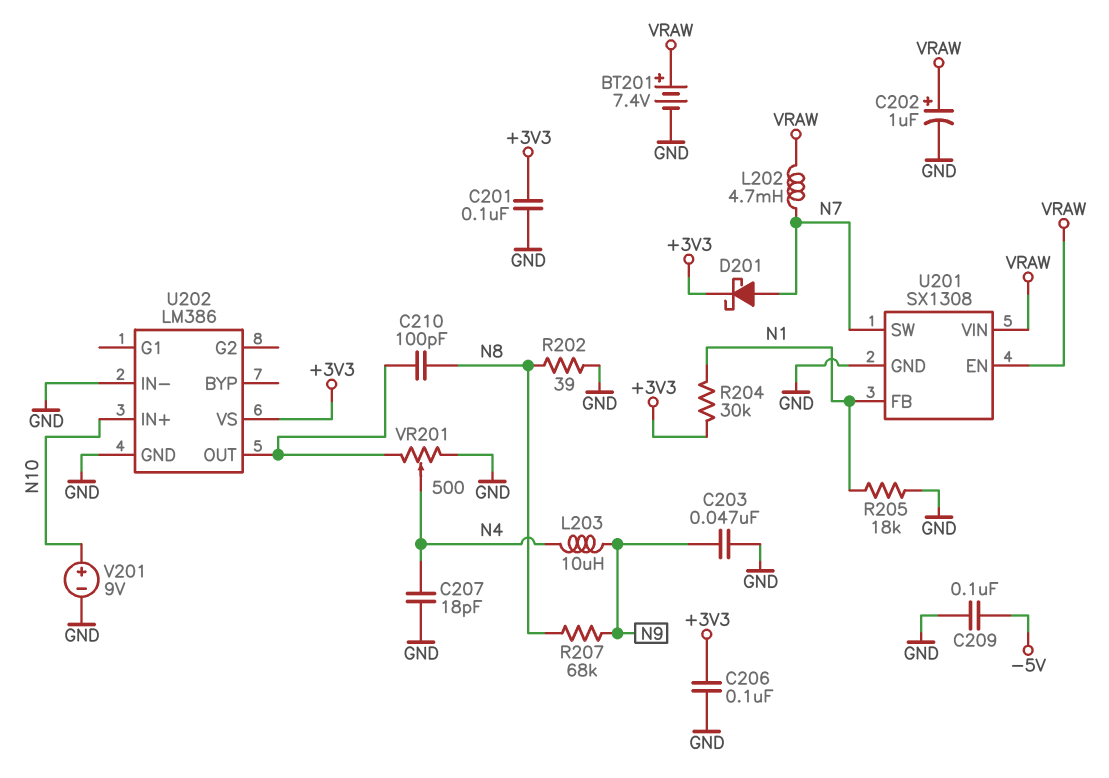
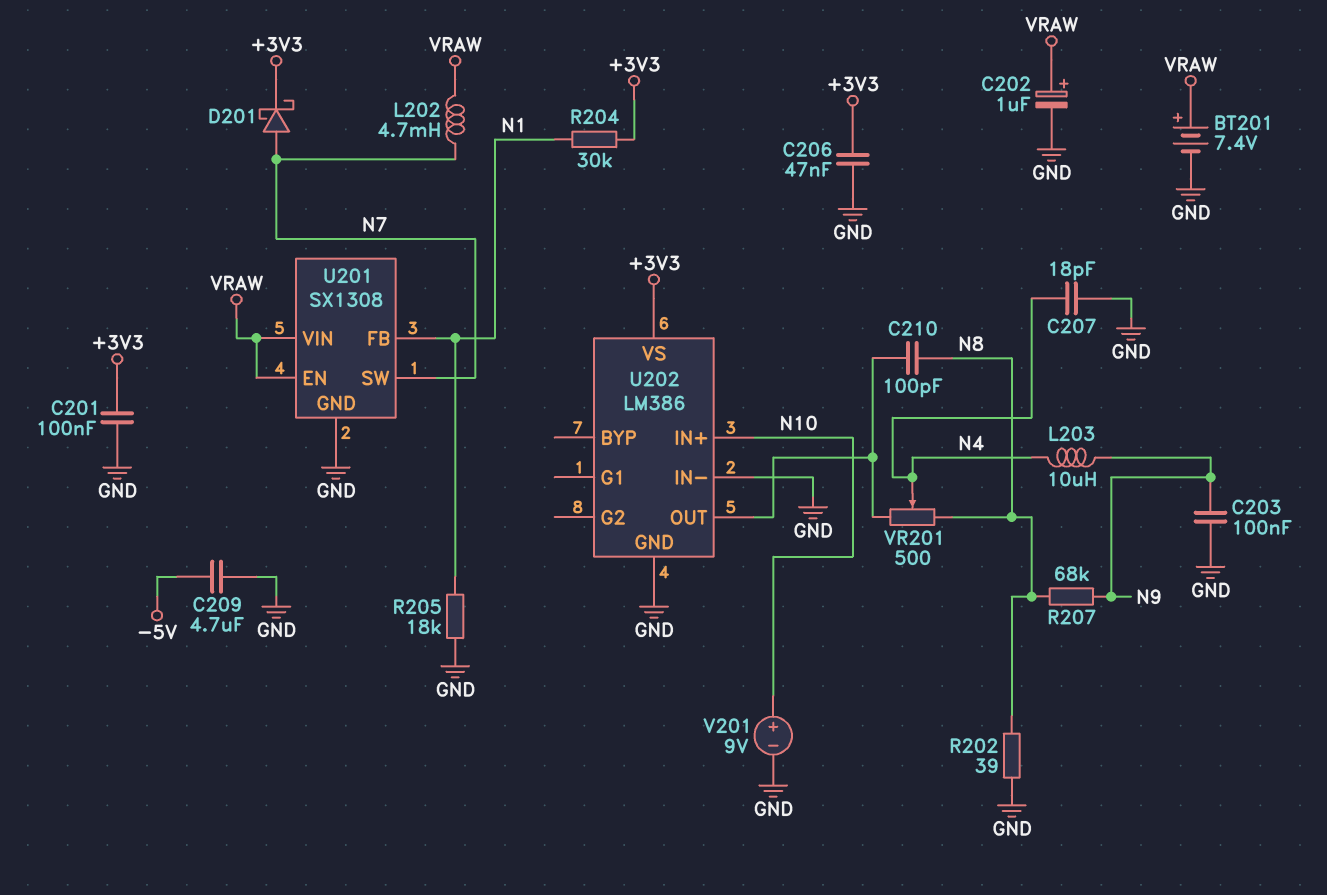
C203: 47nF (GND, N9) -> 100nF (GND, N9)
C206: 100nF (+3V3, GND) -> 47nF (+3V3, GND)
C209: 100nF (-5V, GND) -> 4.7uF (-5V, GND)
VR201: 500 (GND, U202/OUT, wiper N4) -> 500 (N8, U202/OUT, wiper N4)

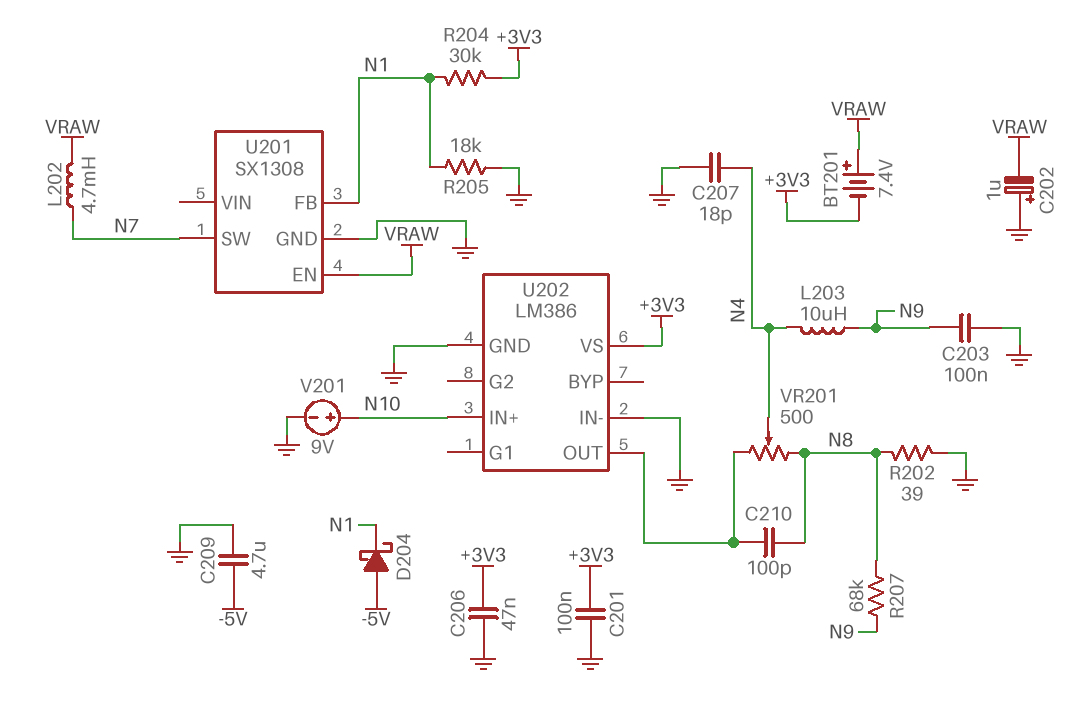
BT201: 7.4V (plus VRAW, minus GND) -> 7.4V (plus VRAW, minus +3V3)
C202: 1uF (plus VRAW, minus GND) -> 1uF (plus GND, minus VRAW)
D201: schottky (A N7, K +3V3) -> none
D204: none -> schottky (A -5V, K N1)
U201 pin VIN: VRAW -> none

